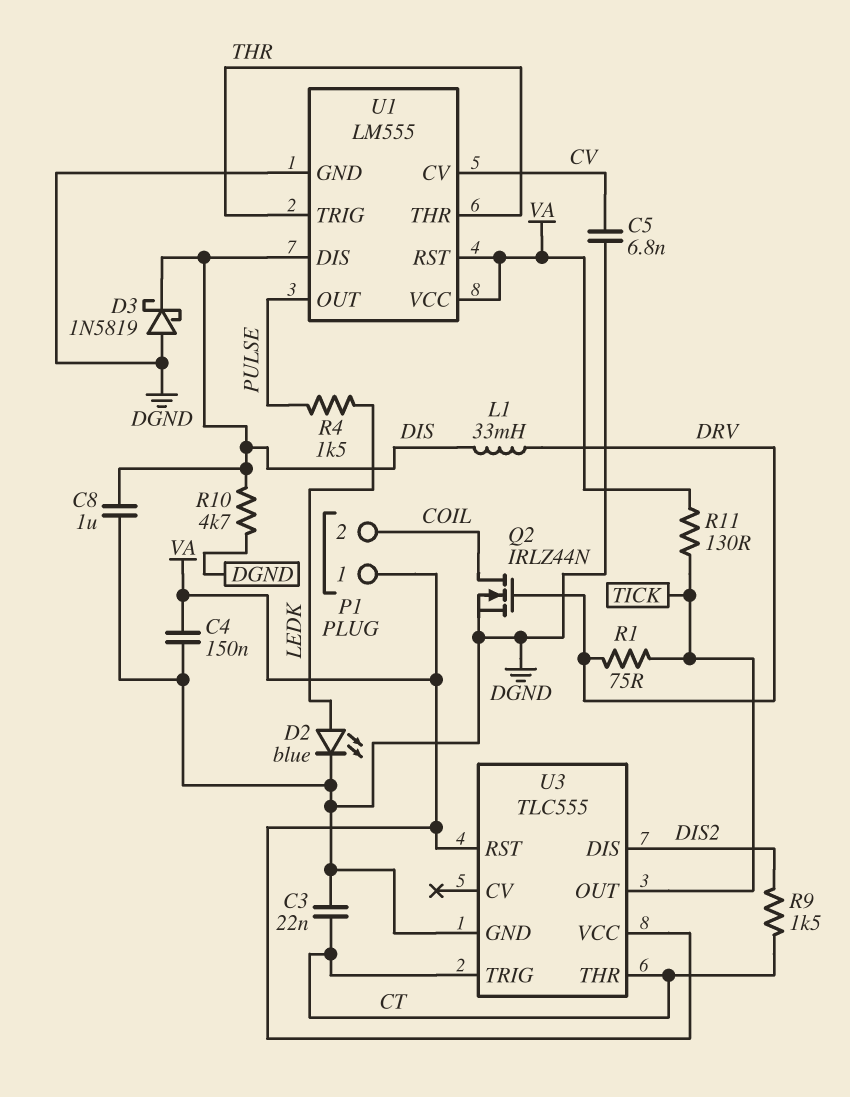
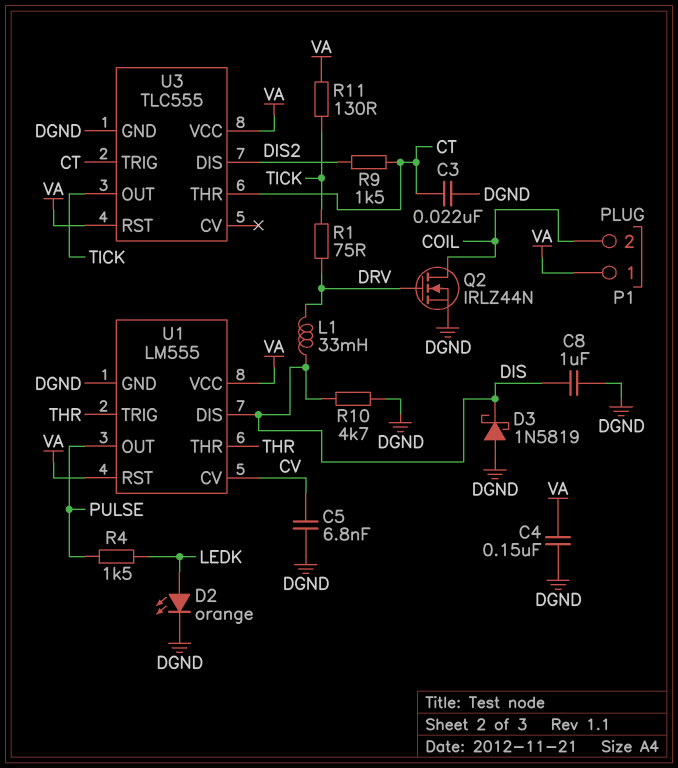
D2: LED blue (A LEDK, K DGND) -> LED orange (A LEDK, K DGND)

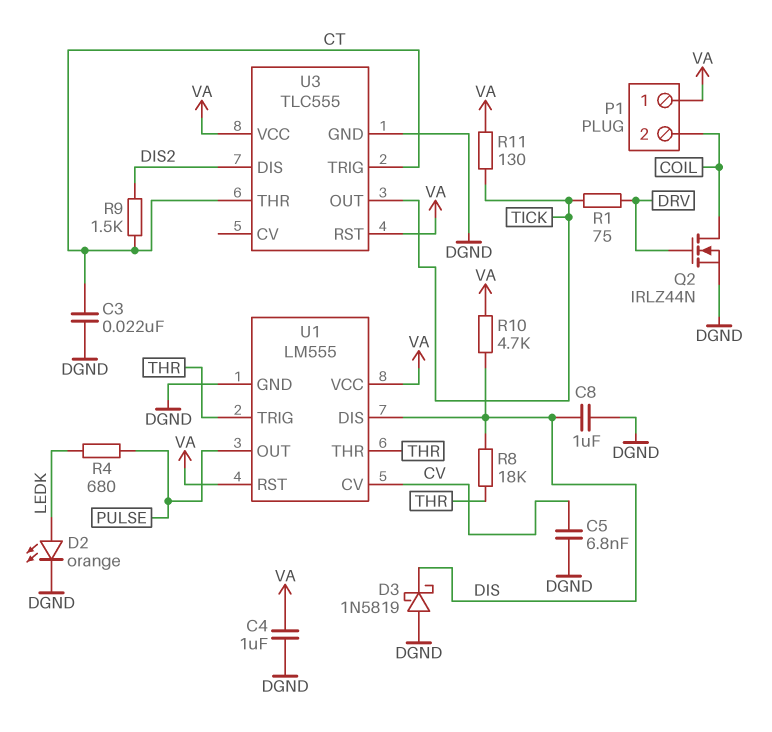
C4: 150nF (DGND, VA) -> 1uF (DGND, VA)
L1: 33mH (DIS, DRV) -> none
R4: 1.5k (LEDK, PULSE) -> 680 (LEDK, PULSE)
R8: none -> 18k (DIS, THR)
R10: 4.7k (DGND, DIS) -> 4.7k (DIS, VA)

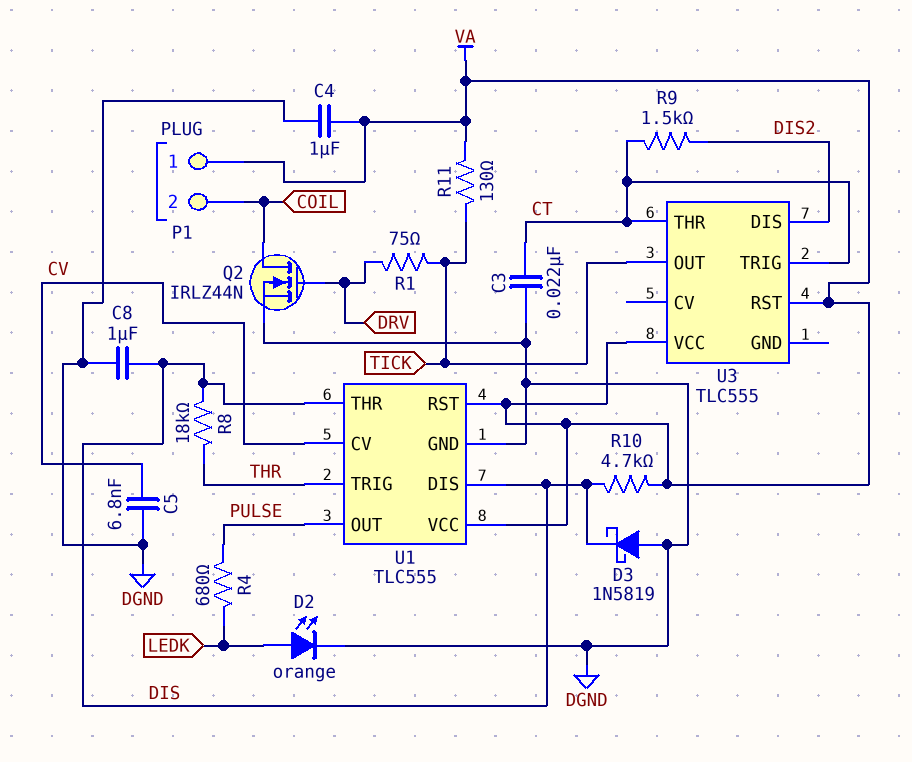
U1: LM555 -> TLC555
U1 pin THR: THR -> DIS
U3 pin GND: DGND -> none

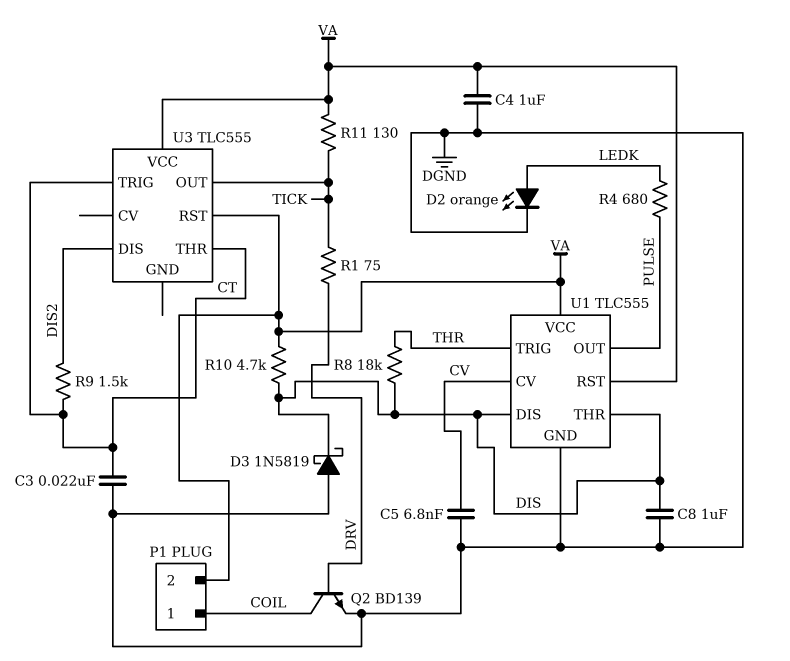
P1 pin 1: VA -> COIL
P1 pin 2: COIL -> VA
Q2: NMOS IRLZ44N (G DRV, D COIL, S DGND) -> NPN BD139 (B DRV, C COIL, E DGND)

